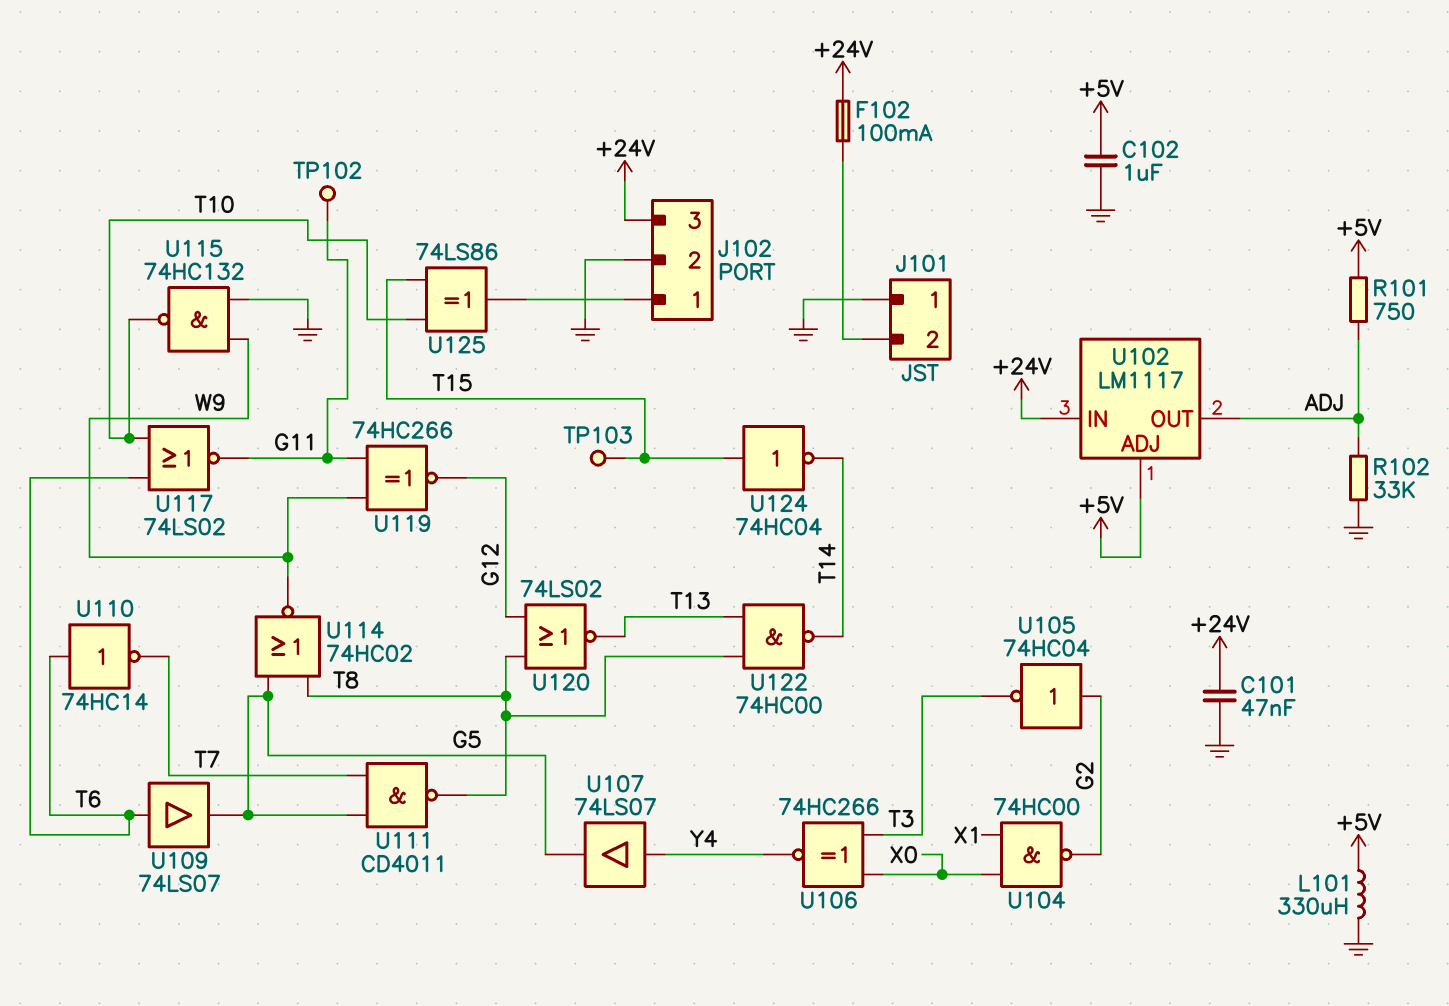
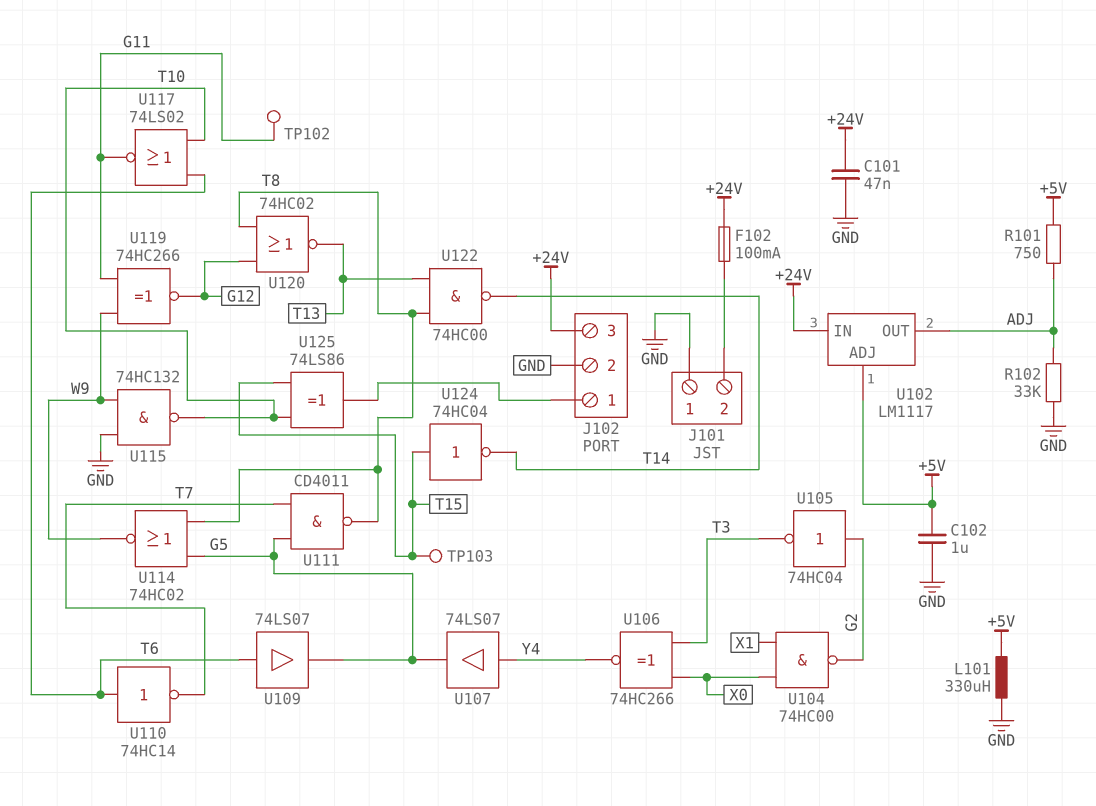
U120: NOR 74LS02 (in G12, in T8, out T13) -> NOR 74HC02 (in G12, in T8, out T13)

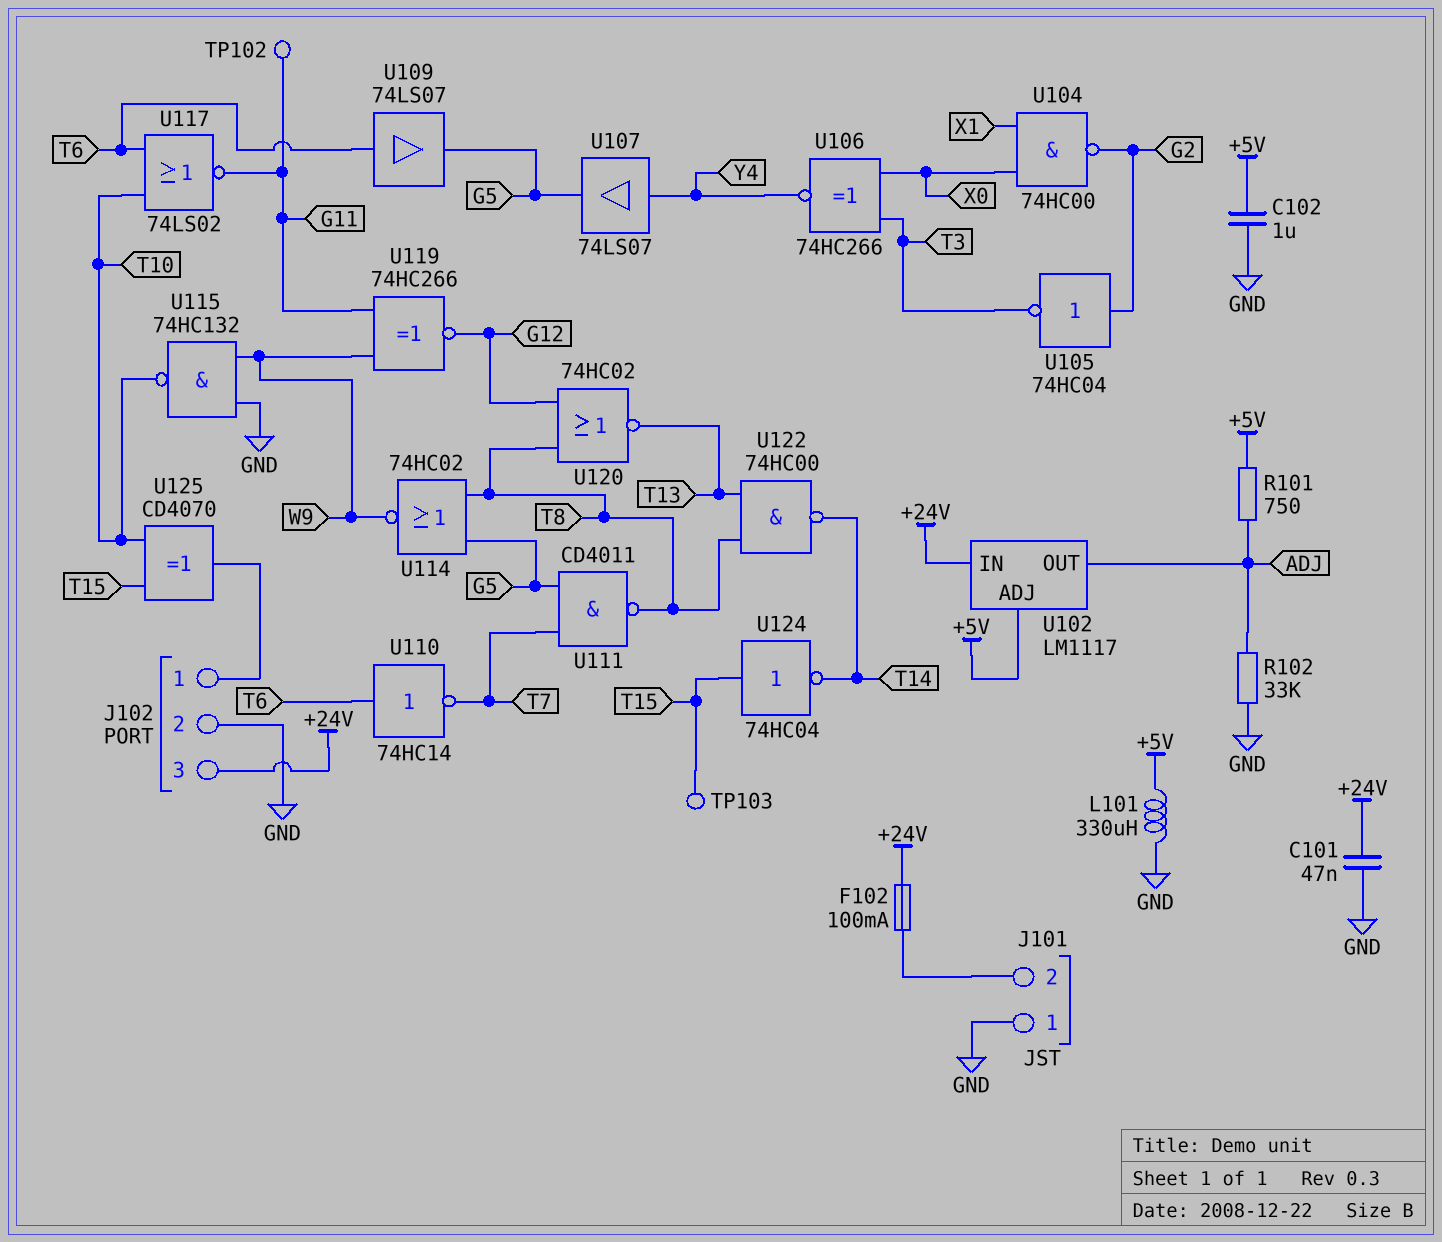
U125: XOR 74LS86 (in T10, in T15, out J102/1) -> XOR CD4070 (in T10, in T15, out J102/1)

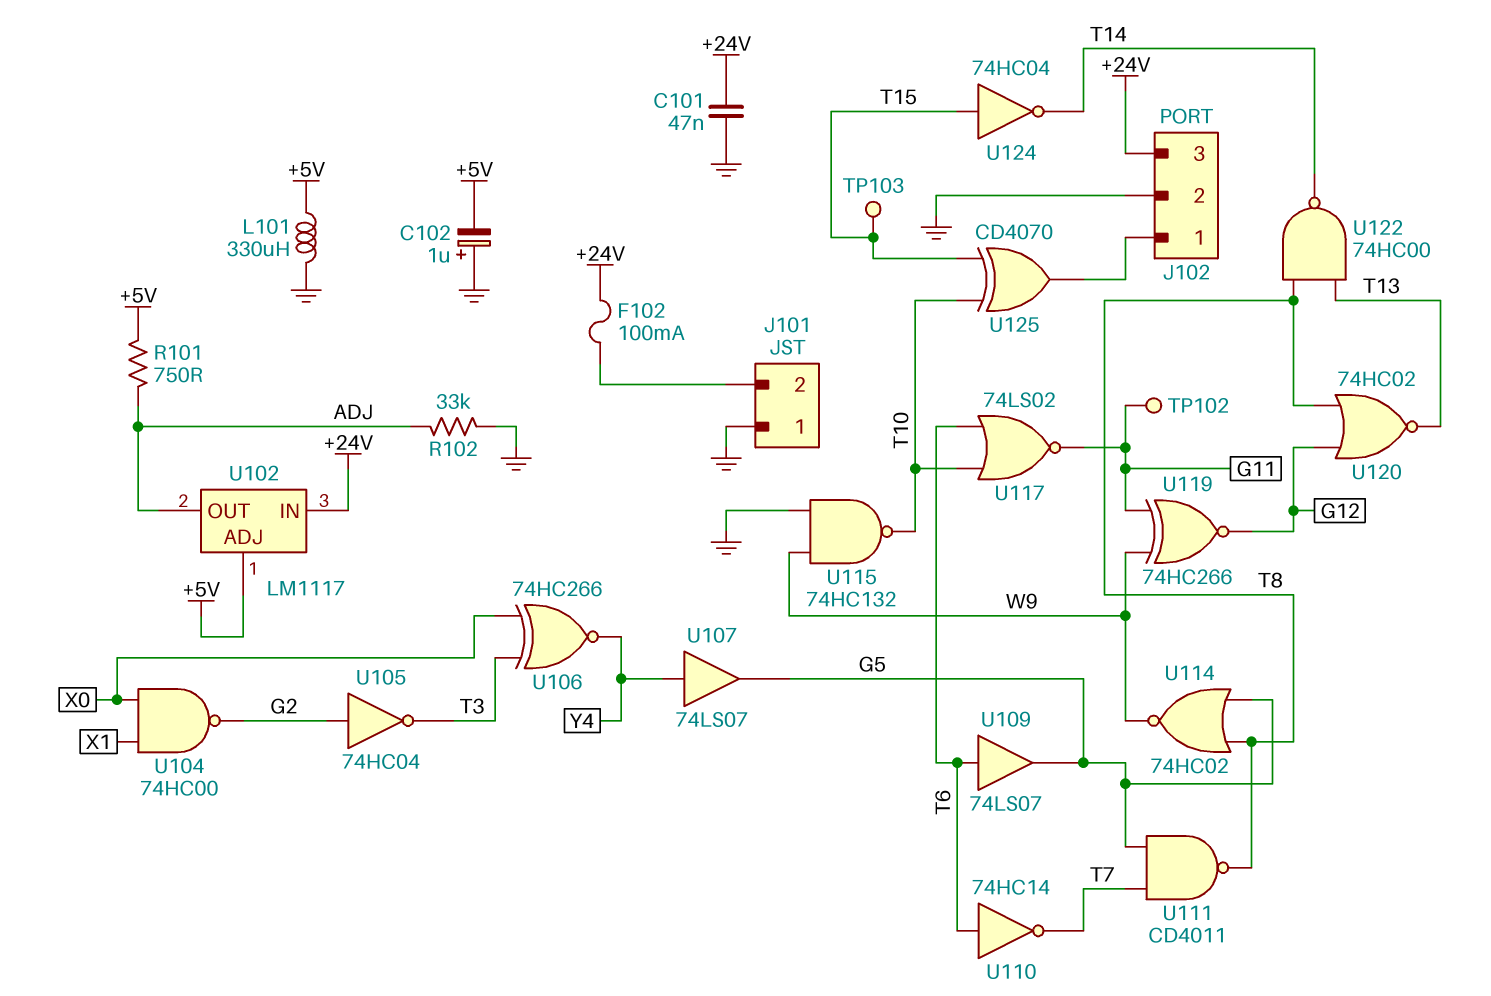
C102: 1uF (+5V, GND) -> 1uF (plus GND, minus +5V)

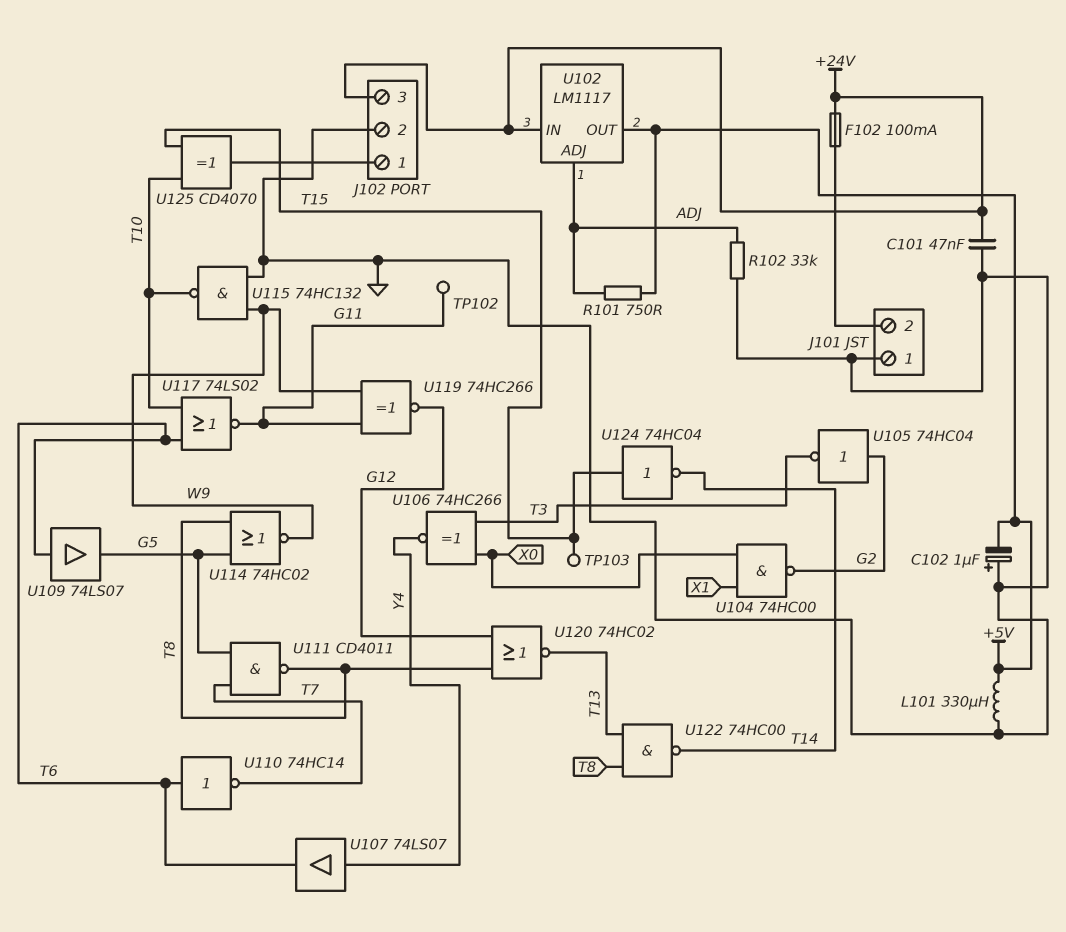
U102 pin ADJ: +5V -> ADJ
U102 pin OUT: ADJ -> +5V
U107: buffer 74LS07 (in Y4, out G5) -> buffer 74LS07 (in Y4, out T6)

